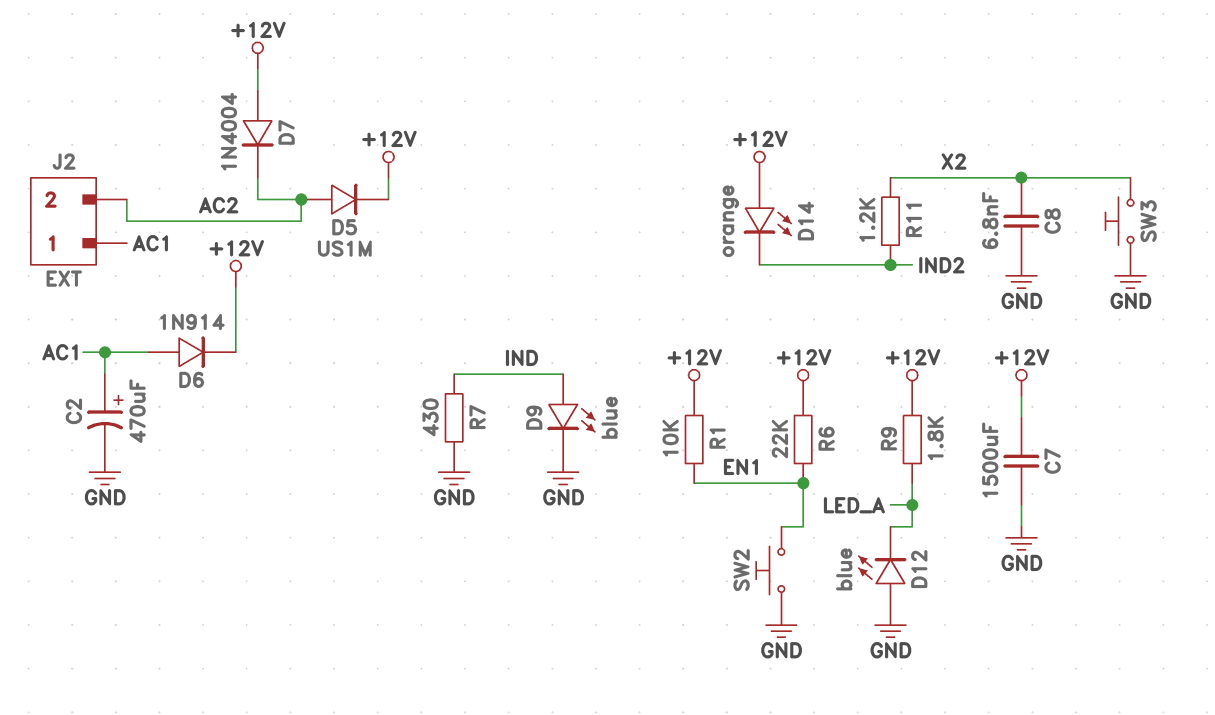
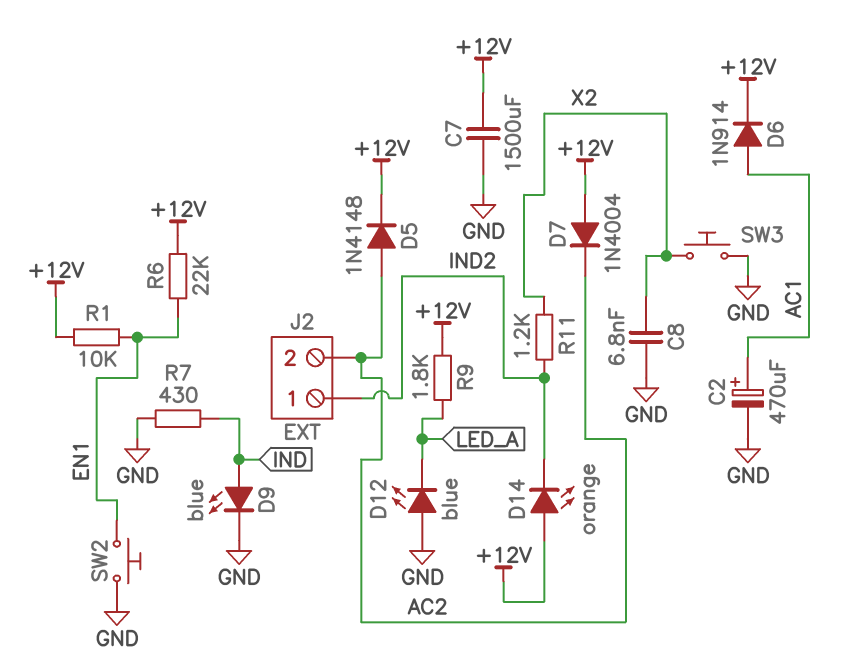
D5: diode US1M (A AC2, K +12V) -> diode 1N4148 (A AC2, K +12V)
J2 pin 1: AC1 -> IND2

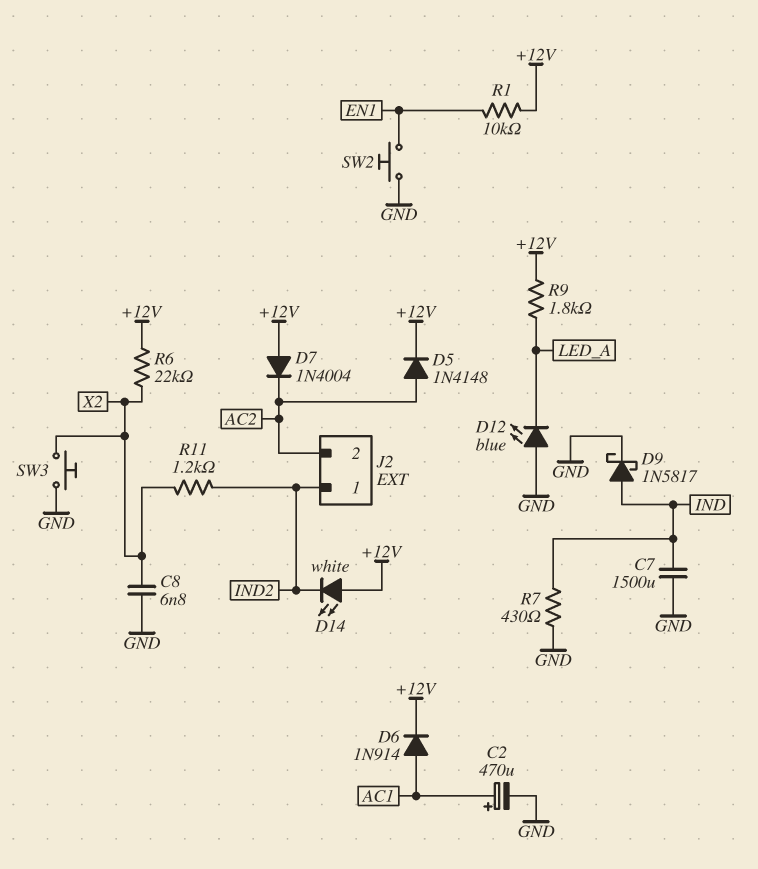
C7: 1500uF (+12V, GND) -> 1500uF (GND, IND)
D9: LED blue (A IND, K GND) -> schottky 1N5817 (A IND, K GND)
D14: LED orange (A +12V, K IND2) -> LED white (A +12V, K IND2)
R6: 22k (+12V, EN1) -> 22k (+12V, X2)

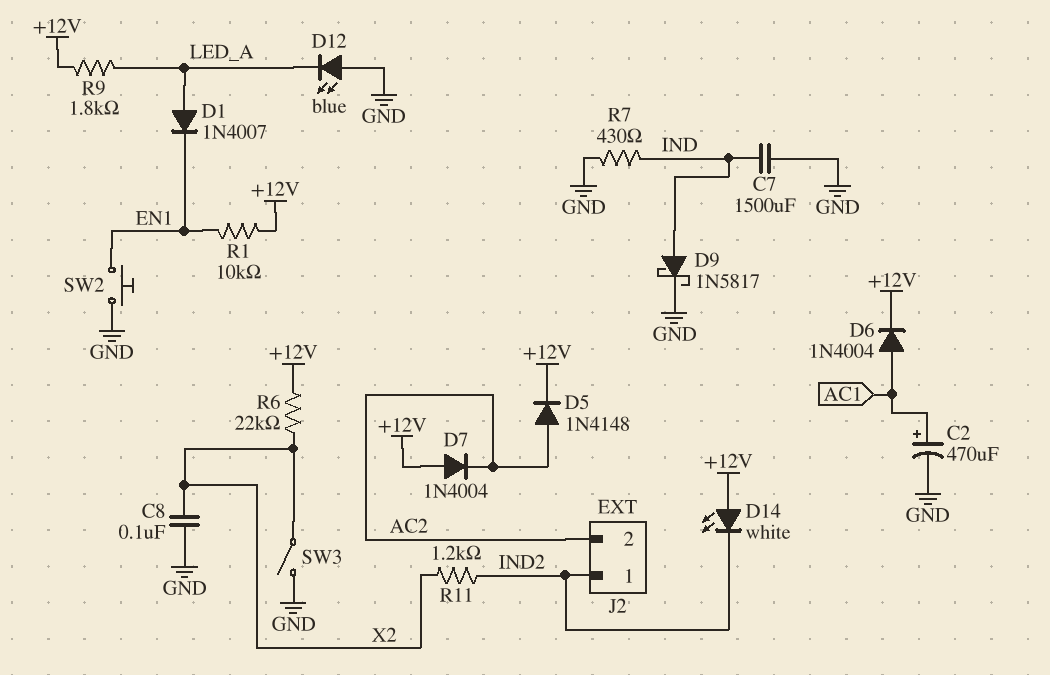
C8: 6.8nF (GND, X2) -> 100nF (GND, X2)
D1: none -> diode 1N4007 (A LED_A, K EN1)
D6: diode 1N914 (A AC1, K +12V) -> diode 1N4004 (A AC1, K +12V)
SW3: button (GND, X2) -> switch (GND, X2)

